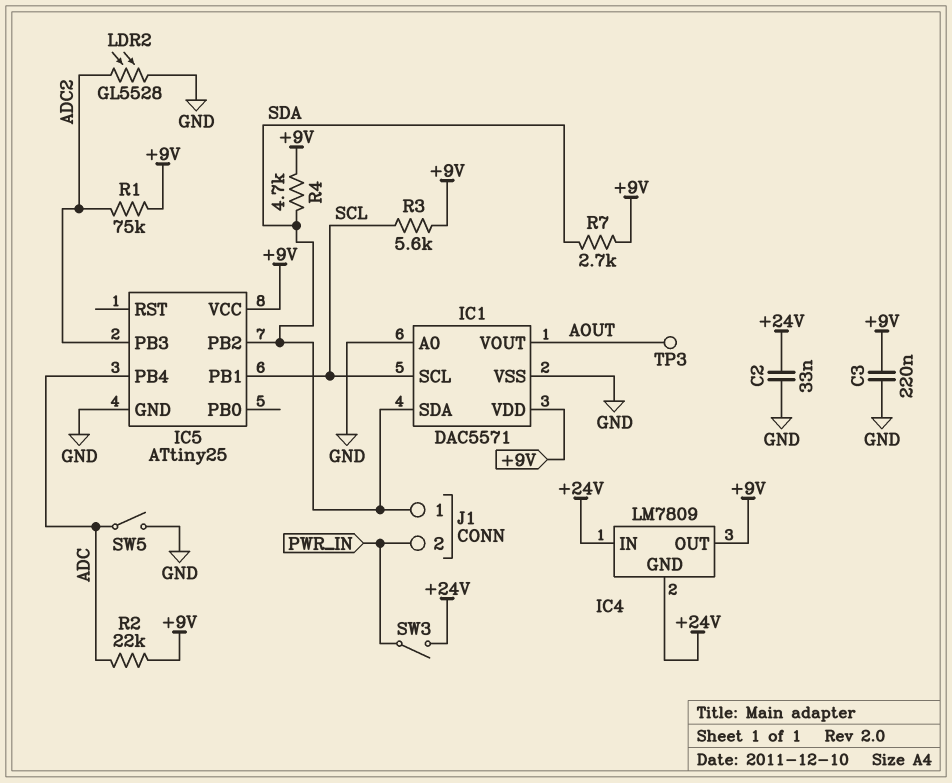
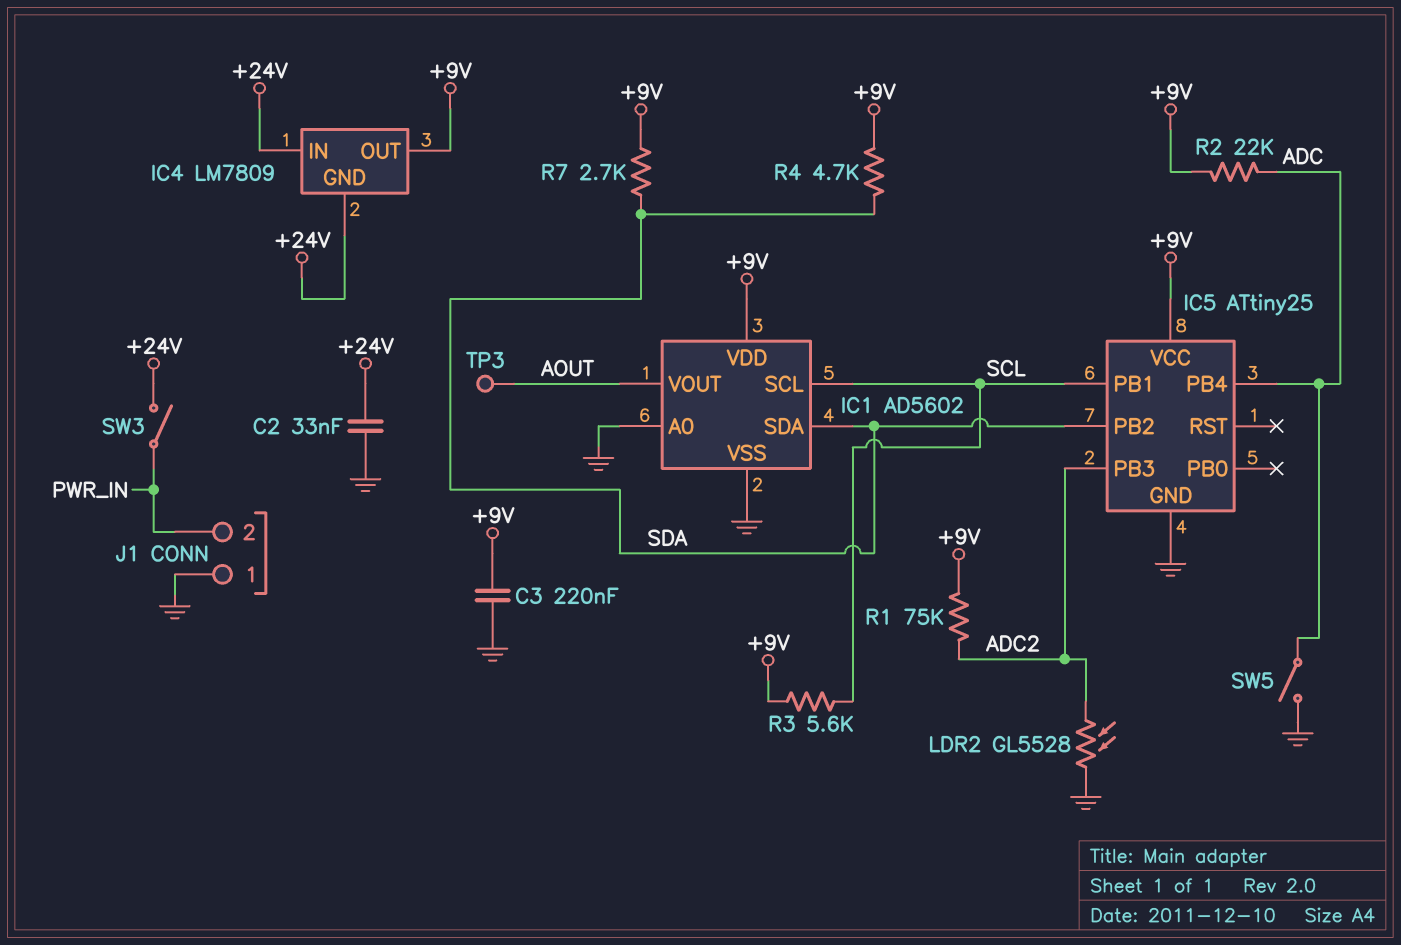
IC1: DAC5571 -> AD5602
J1 pin 1: SDA -> GND

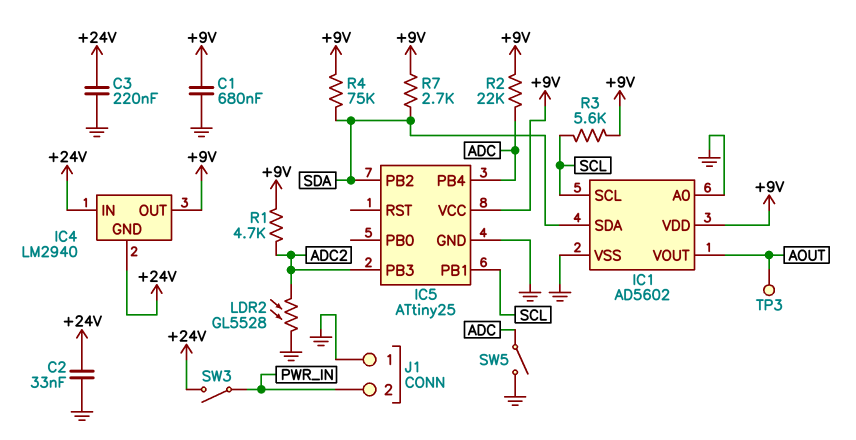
C1: none -> 680nF (+9V, GND)
C3: 220nF (+9V, GND) -> 220nF (+24V, GND)
IC4: LM7809 -> LM2940
R1: 75k (+9V, ADC2) -> 4.7k (+9V, ADC2)
R4: 4.7k (+9V, SDA) -> 75k (+9V, SDA)

